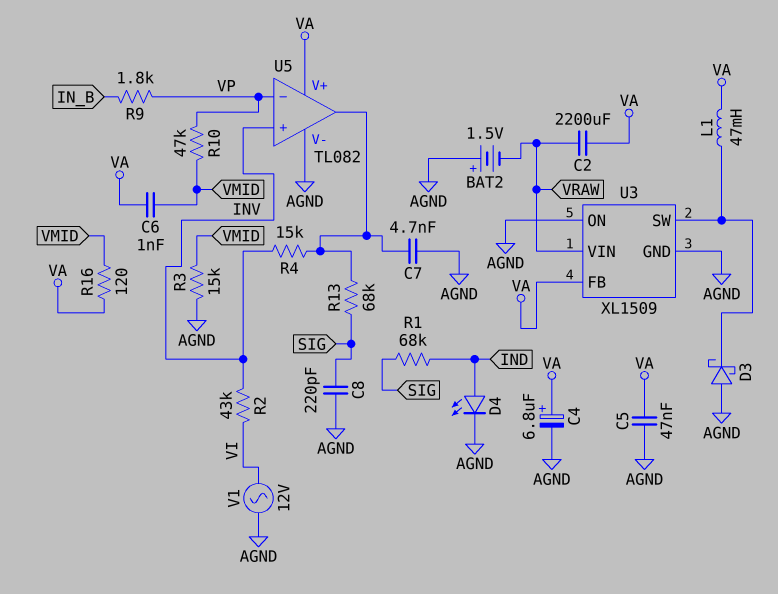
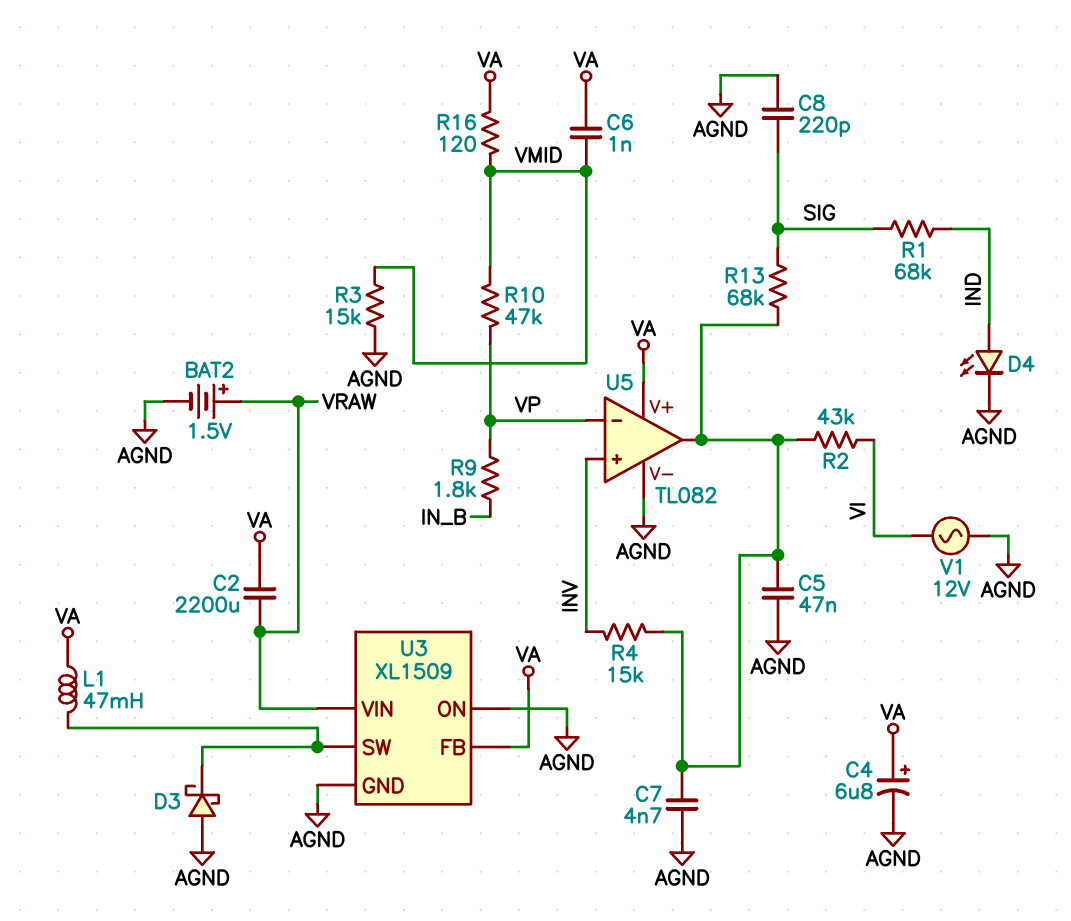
BAT2: 1.5V (plus AGND, minus VRAW) -> 1.5V (plus VRAW, minus AGND)
C5: 47nF (AGND, VA) -> 47nF (AGND, U5/out)
R2: 43k (INV, VI) -> 43k (U5/out, VI)

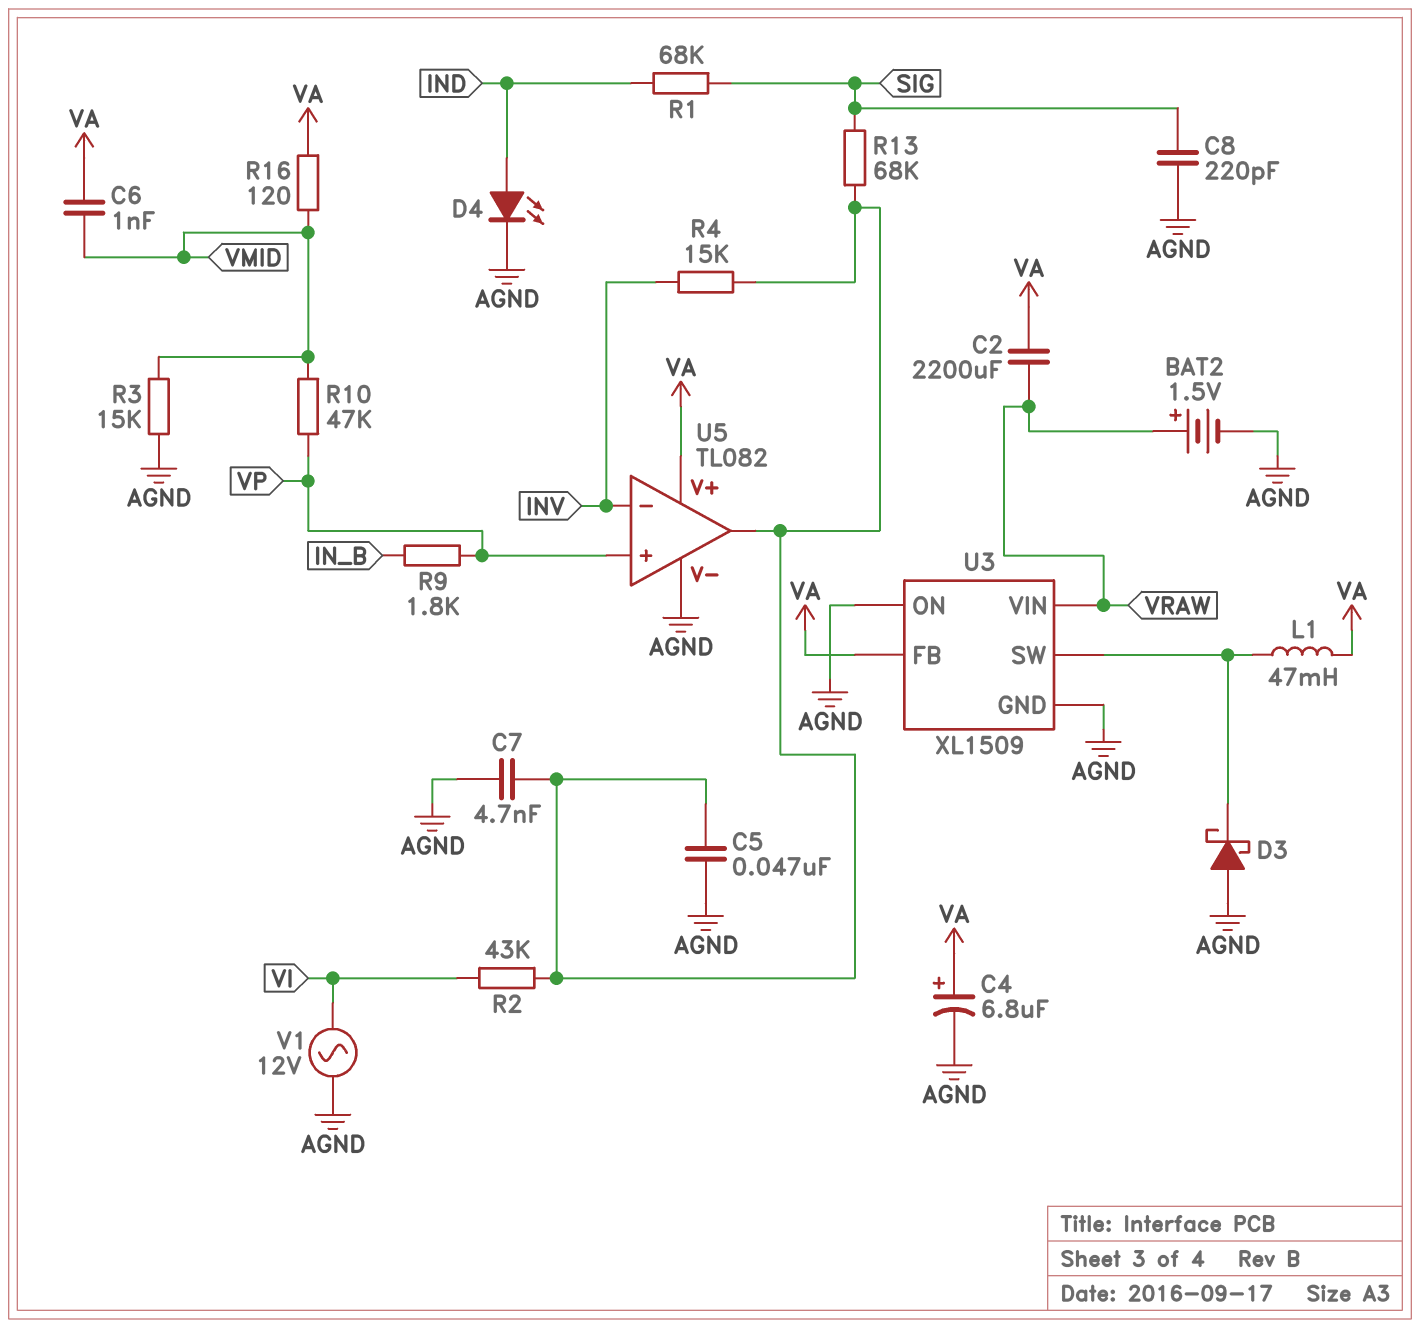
U5 pin in+: INV -> VP
U5 pin in-: VP -> INV

